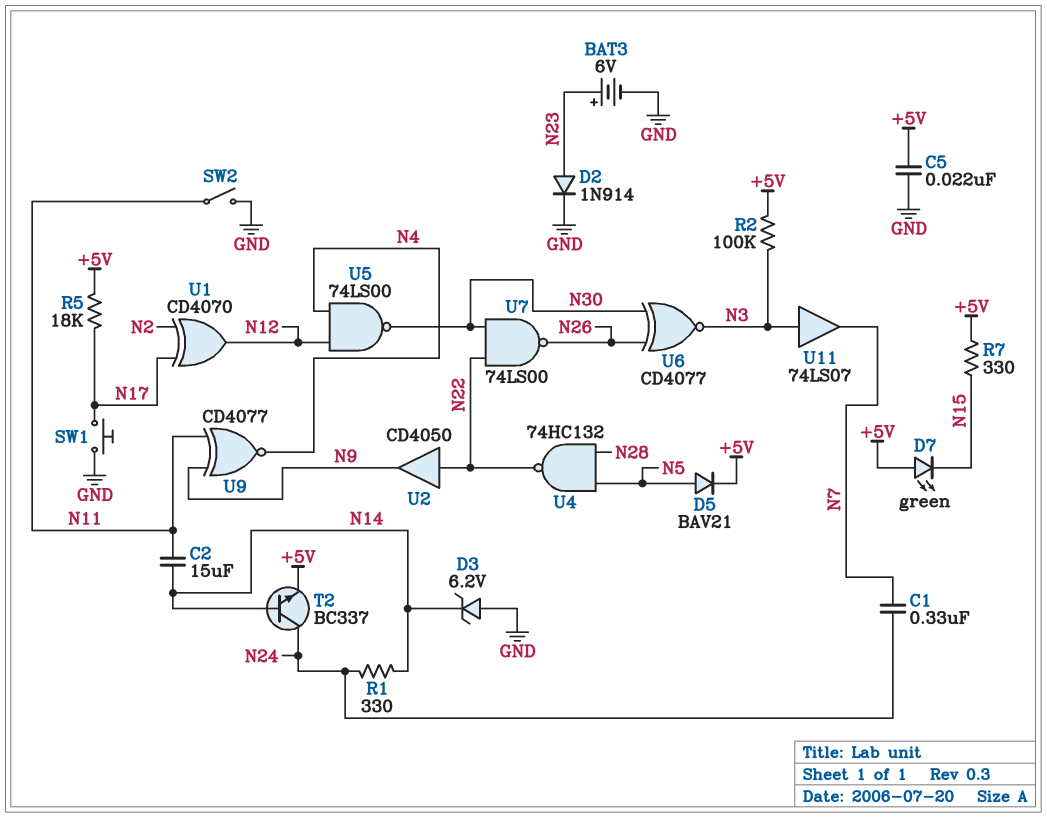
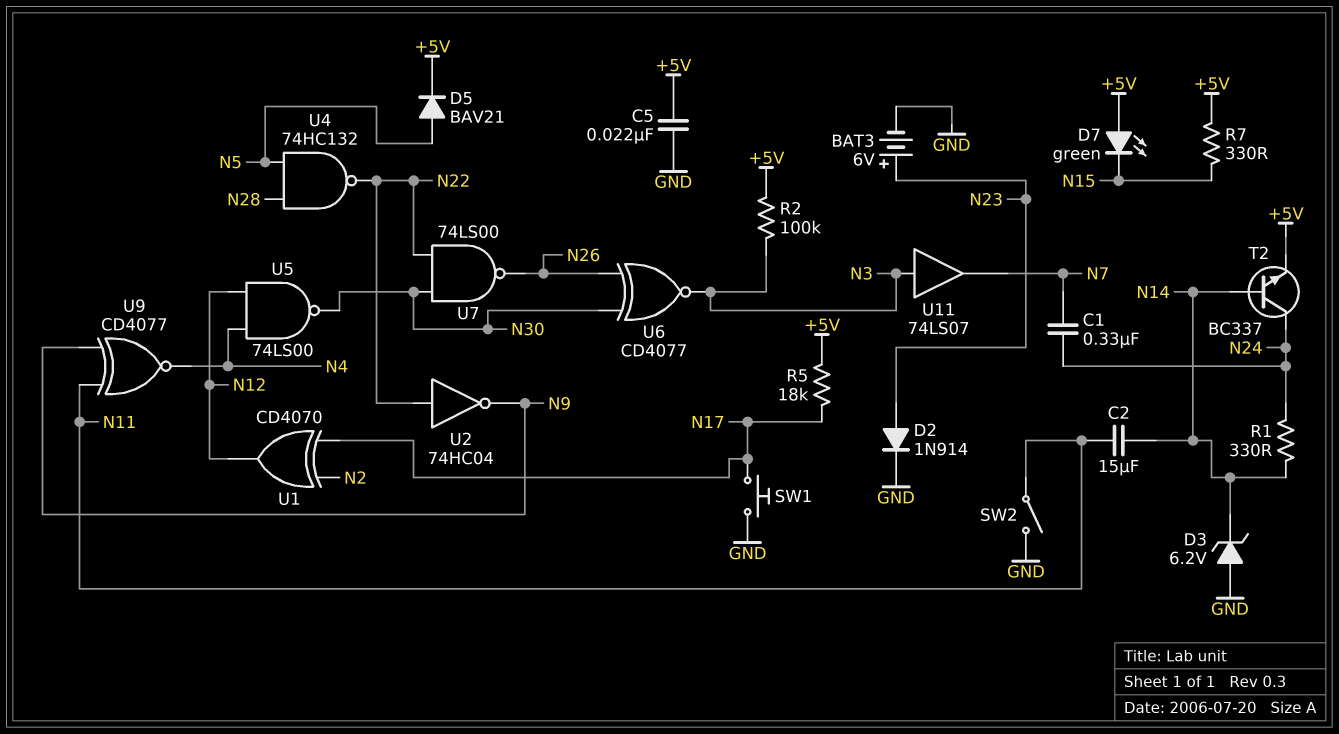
U2: buffer CD4050 (in N22, out N9) -> NOT 74HC04 (in N22, out N9)

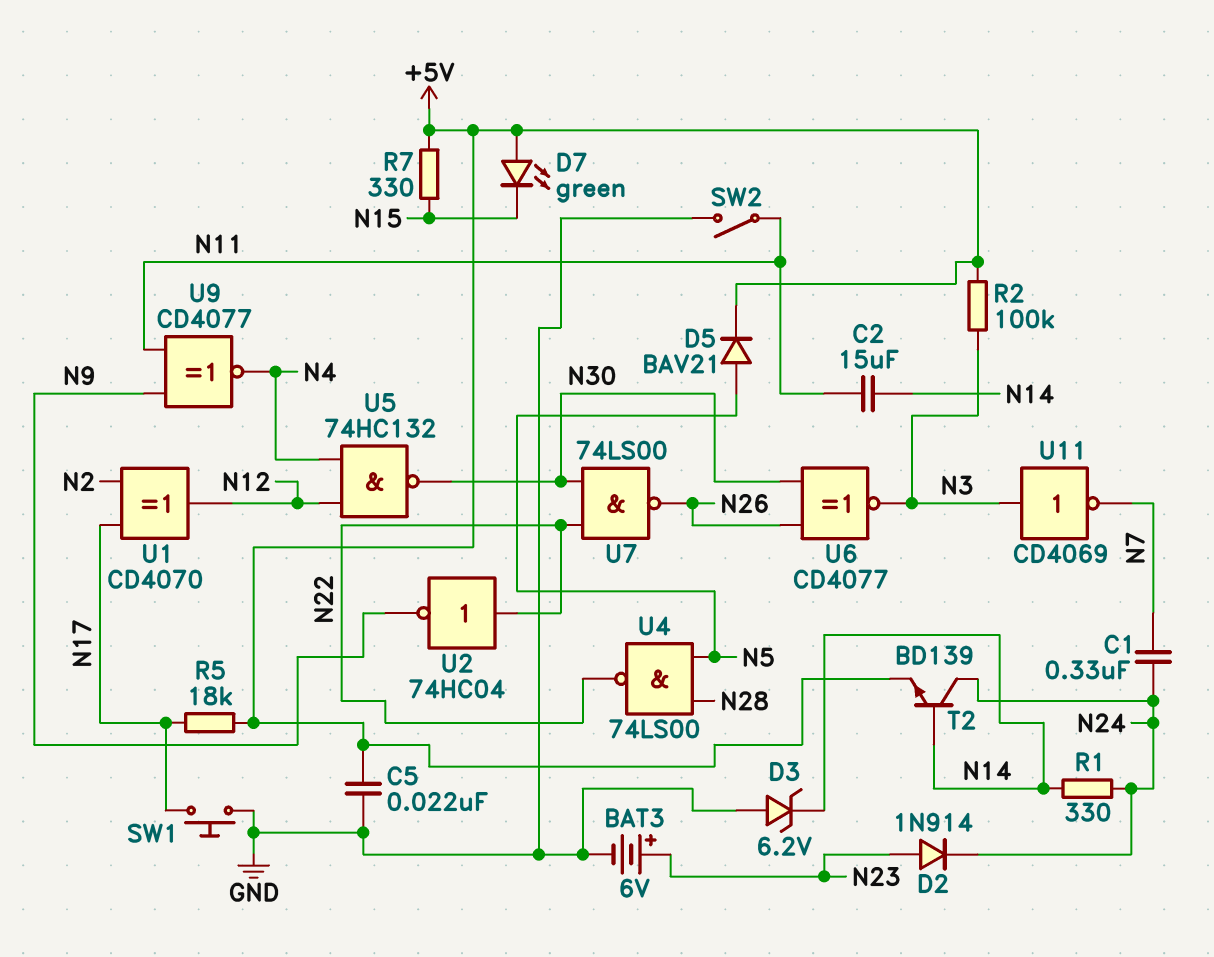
D2: diode 1N914 (A N23, K GND) -> diode 1N914 (A N23, K N24)
T2: NPN BC337 (B N14, C N24, E +5V) -> NPN BD139 (B N14, C N24, E +5V)
U4: NAND 74HC132 (in N5, in N28, out N22) -> NAND 74LS00 (in N5, in N28, out N22)
U5: NAND 74LS00 (in N4, in N12, out N30) -> NAND 74HC132 (in N4, in N12, out N30)
U11: buffer 74LS07 (in N3, out N7) -> NOT CD4069 (in N3, out N7)

